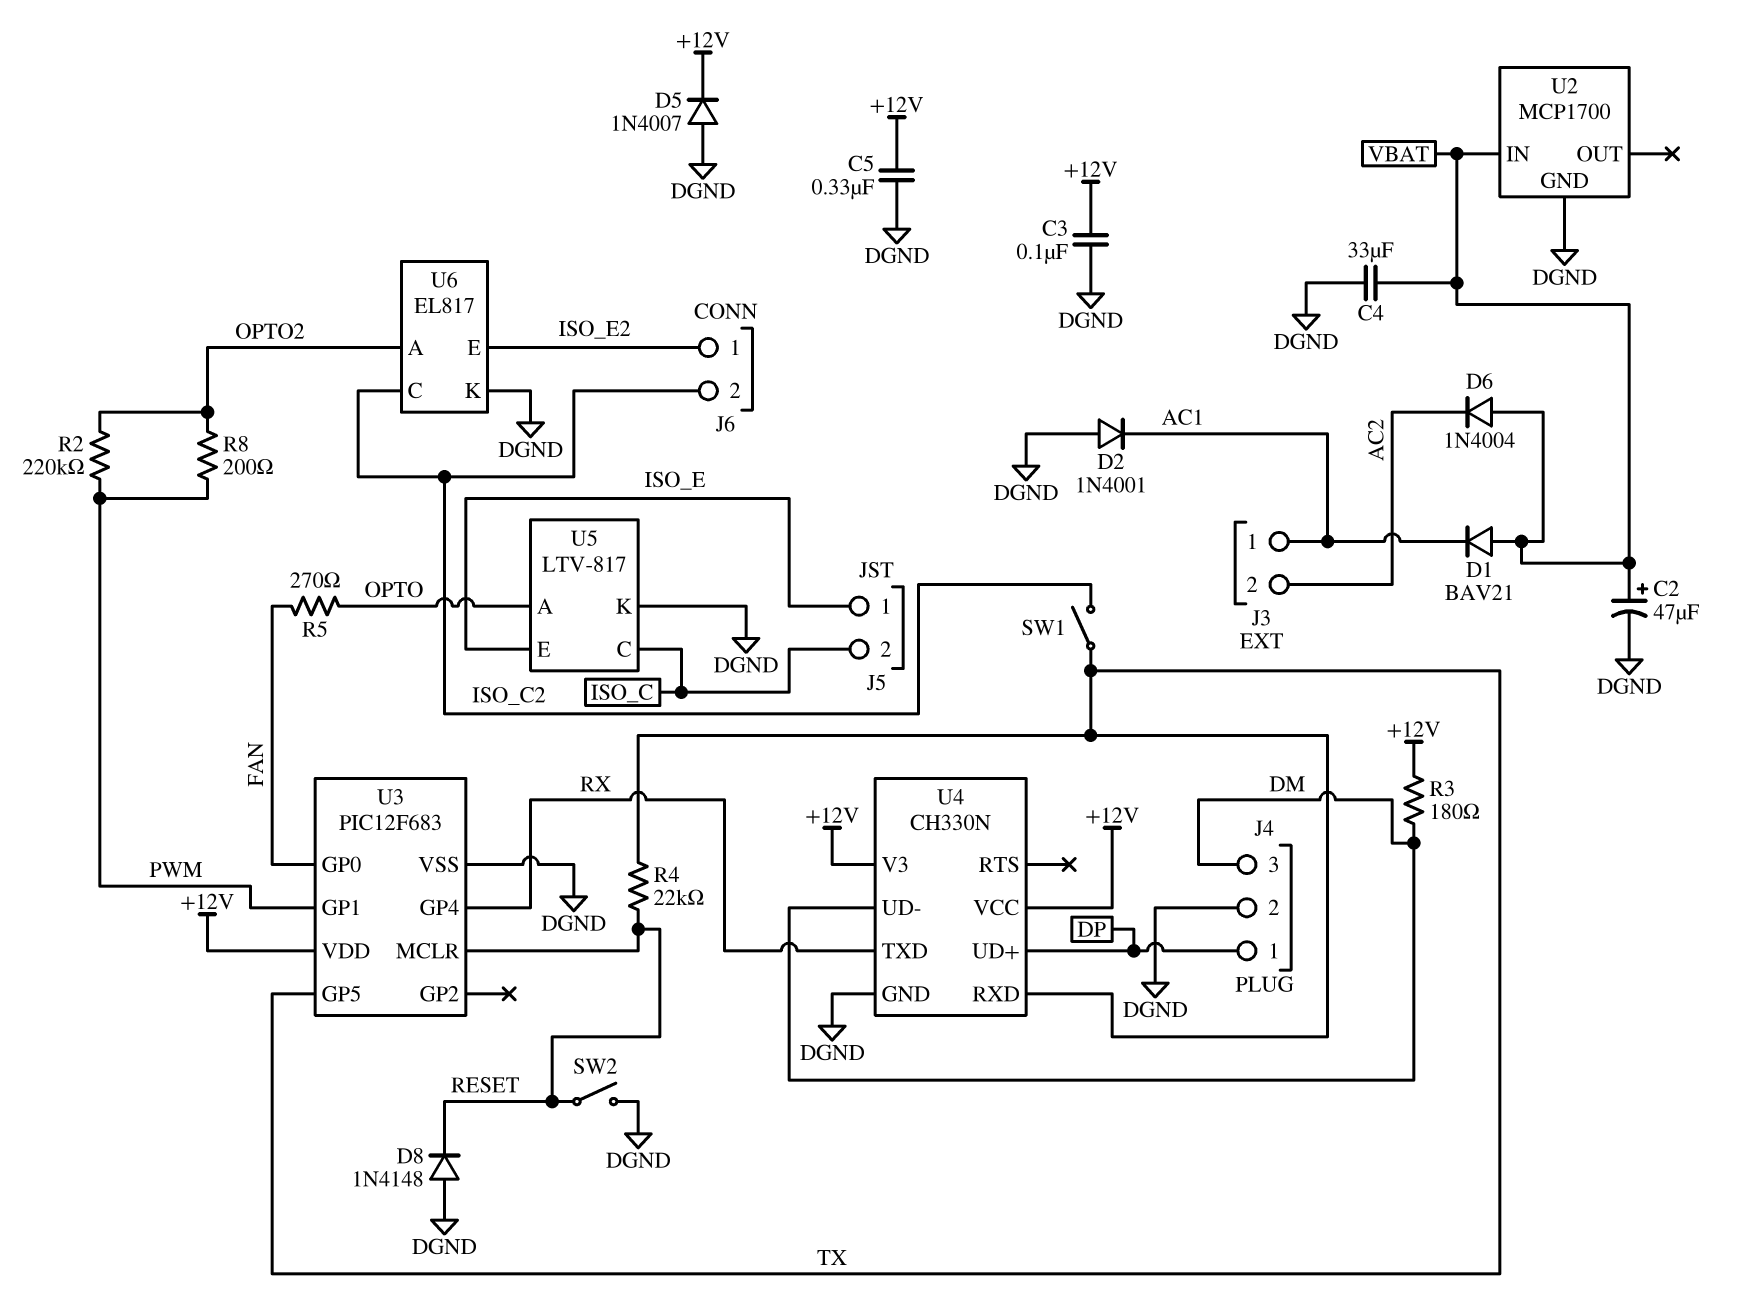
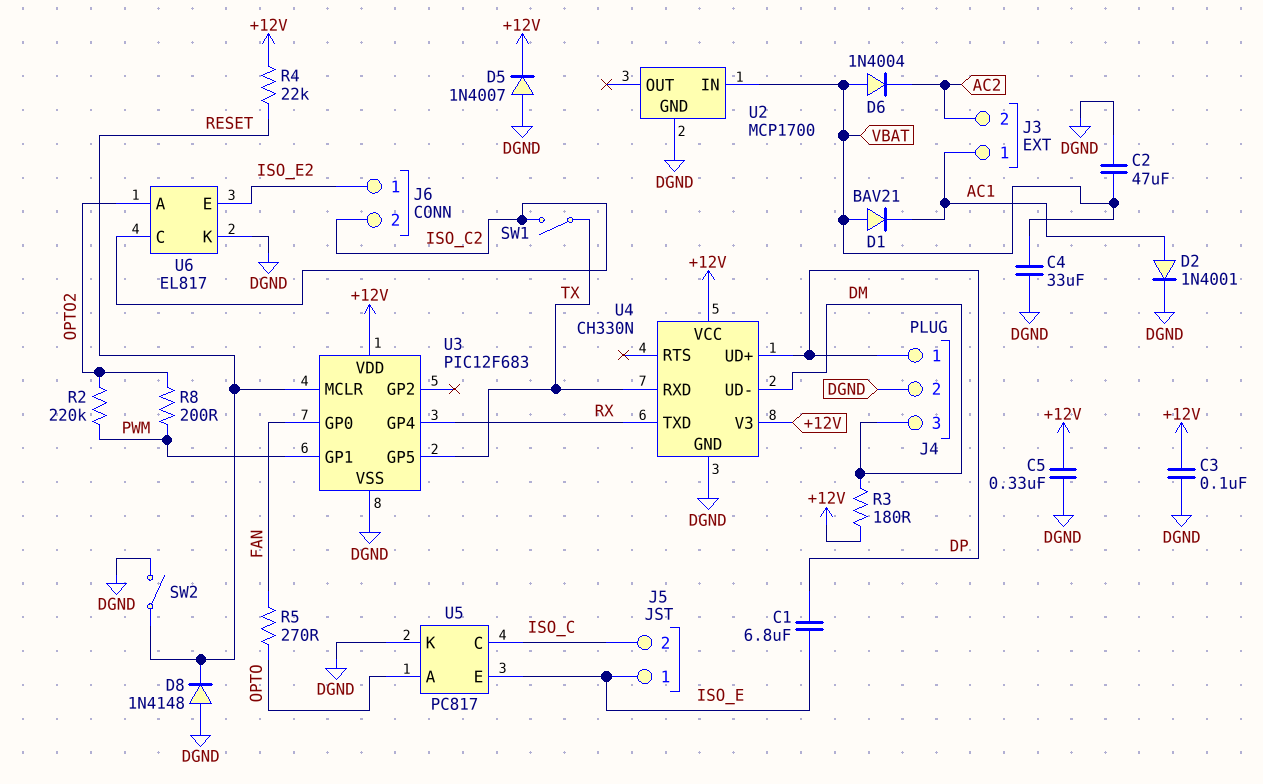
C1: none -> 6.8uF (DP, ISO_E)
C2: 47uF (plus VBAT, minus DGND) -> 47uF (DGND, VBAT)
D2: diode 1N4001 (A DGND, K AC1) -> diode 1N4001 (A AC1, K DGND)
R4: 22k (RESET, TX) -> 22k (+12V, RESET)
U5: LTV-817 -> PC817

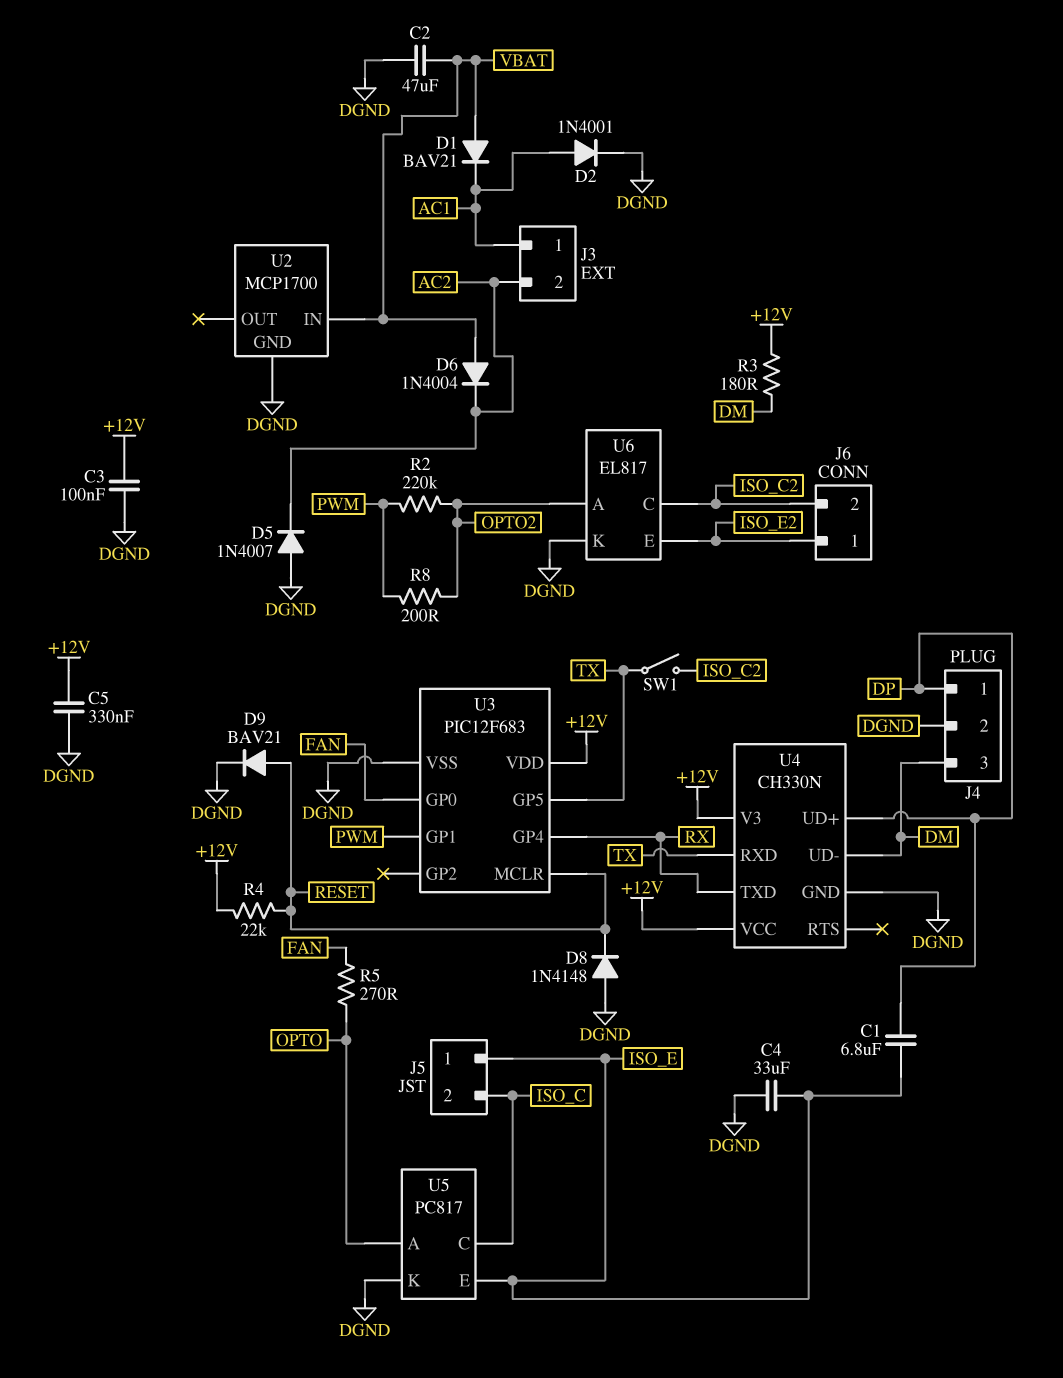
C4: 33uF (DGND, VBAT) -> 33uF (DGND, ISO_E)
D5: diode 1N4007 (A DGND, K +12V) -> diode 1N4007 (A DGND, K AC2)
D9: none -> diode BAV21 (A RESET, K DGND)
SW2: switch (DGND, RESET) -> none

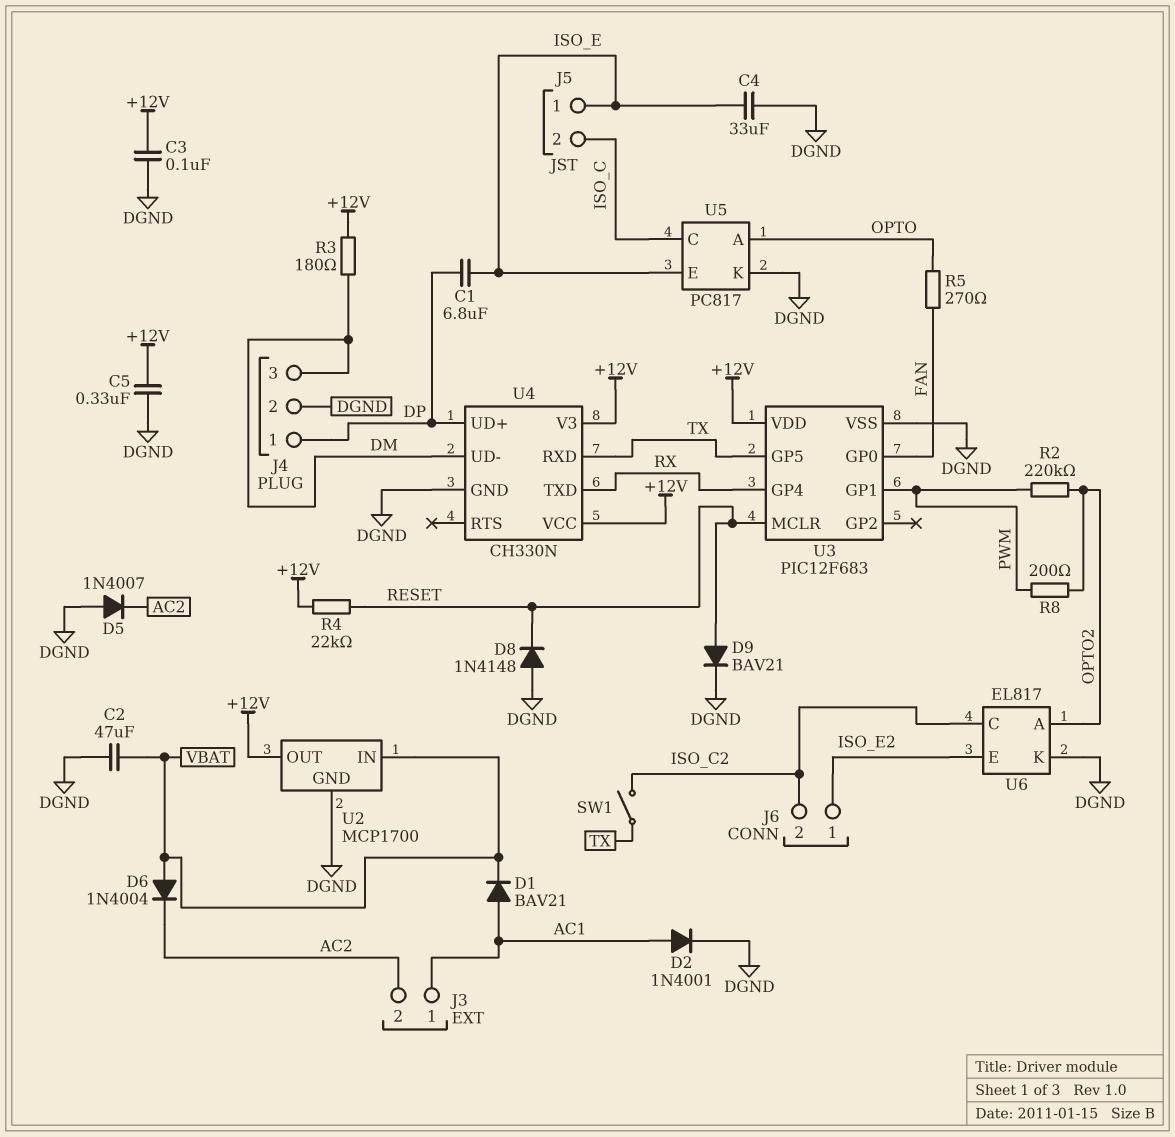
D1: diode BAV21 (A VBAT, K AC1) -> diode BAV21 (A AC1, K VBAT)
U2 pin OUT: none -> +12V

